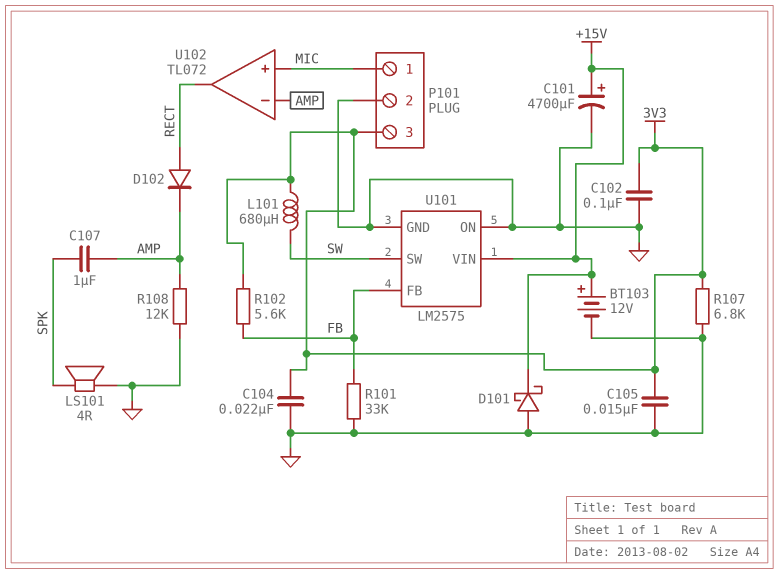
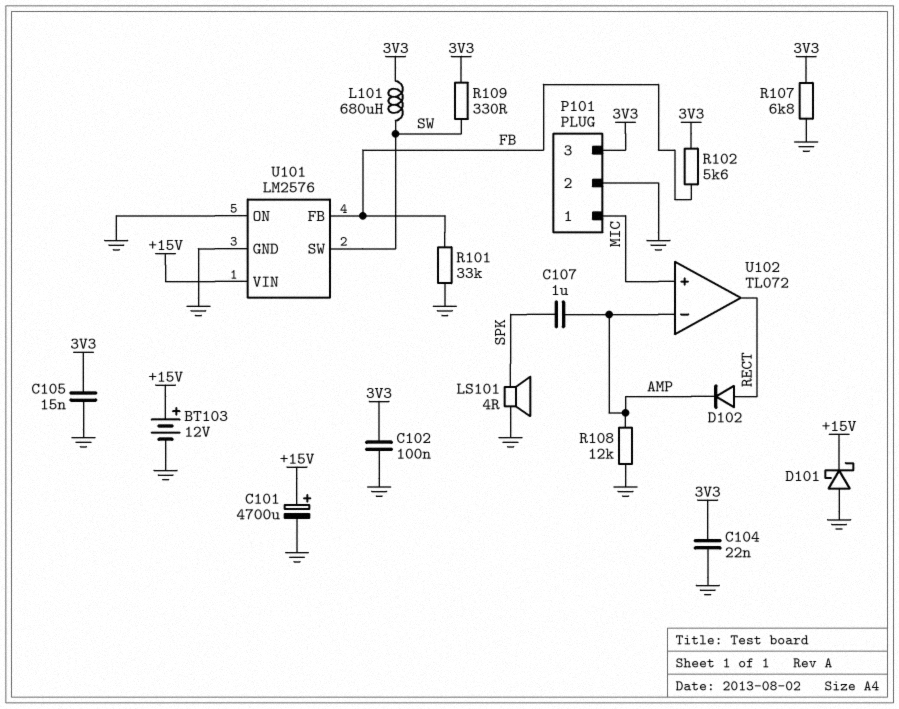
R109: none -> 330 (3V3, SW)
U101: LM2575 -> LM2576

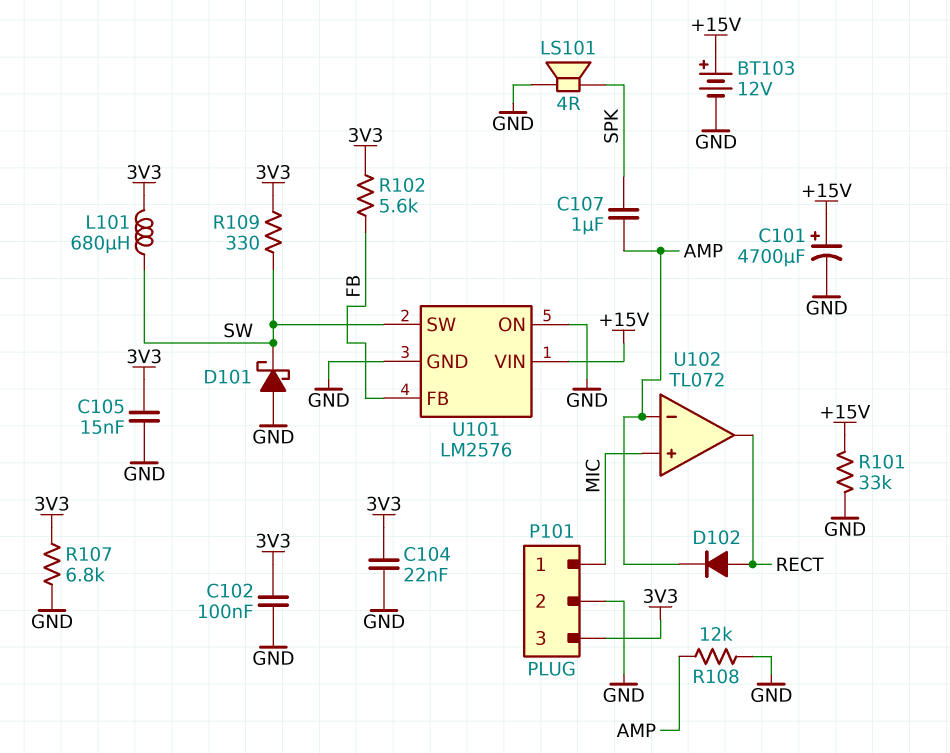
D101: schottky (A GND, K +15V) -> schottky (A GND, K SW)
R101: 33k (FB, GND) -> 33k (+15V, GND)

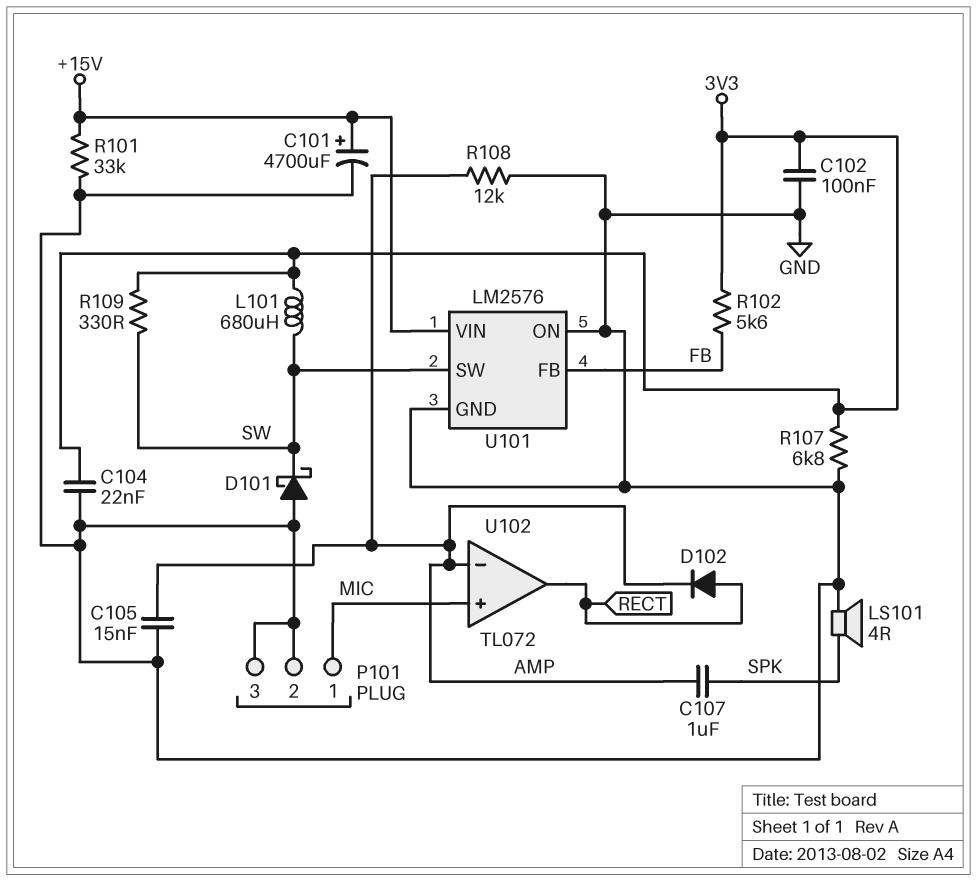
BT103: 12V (plus +15V, minus GND) -> none
C105: 15nF (3V3, GND) -> 15nF (AMP, GND)
P101 pin 3: 3V3 -> GND

